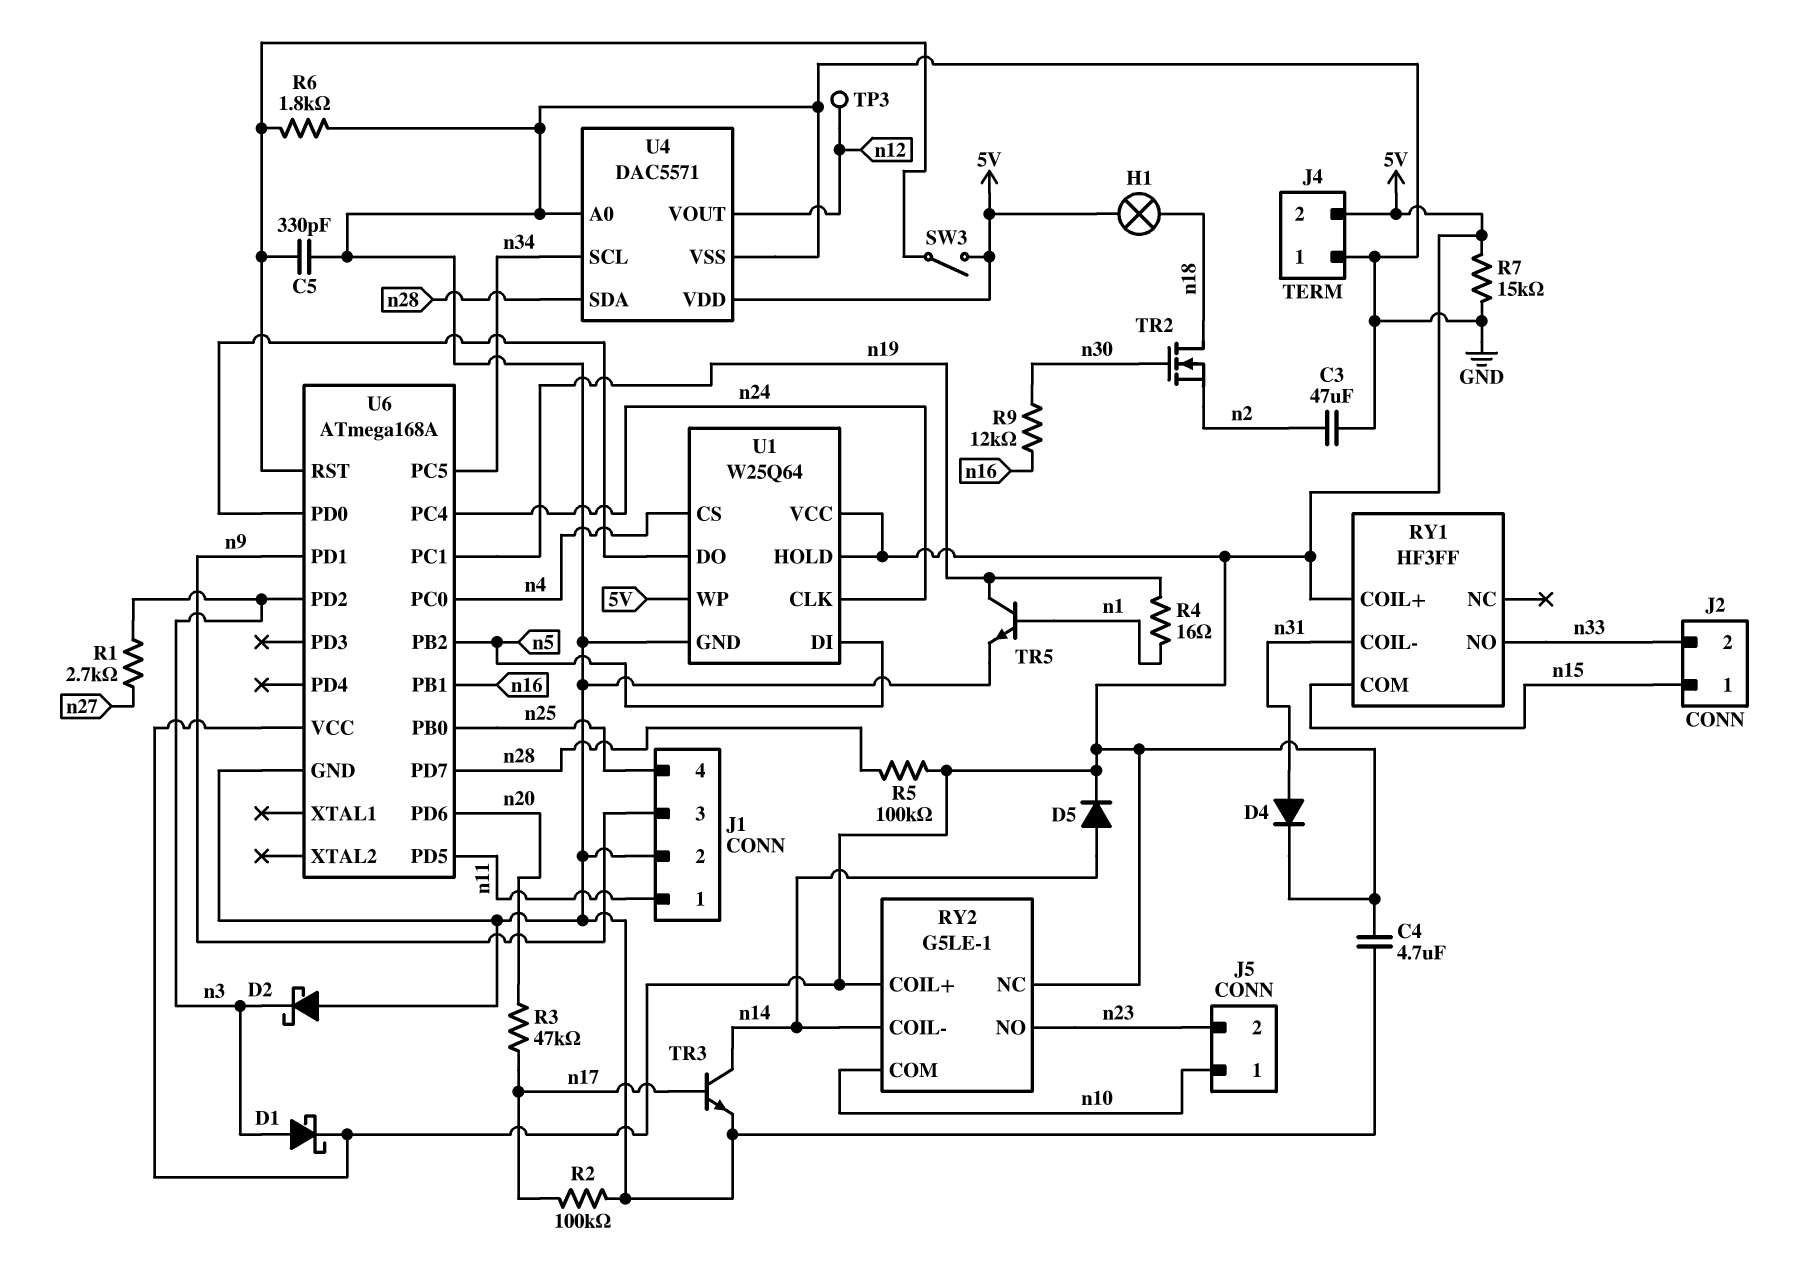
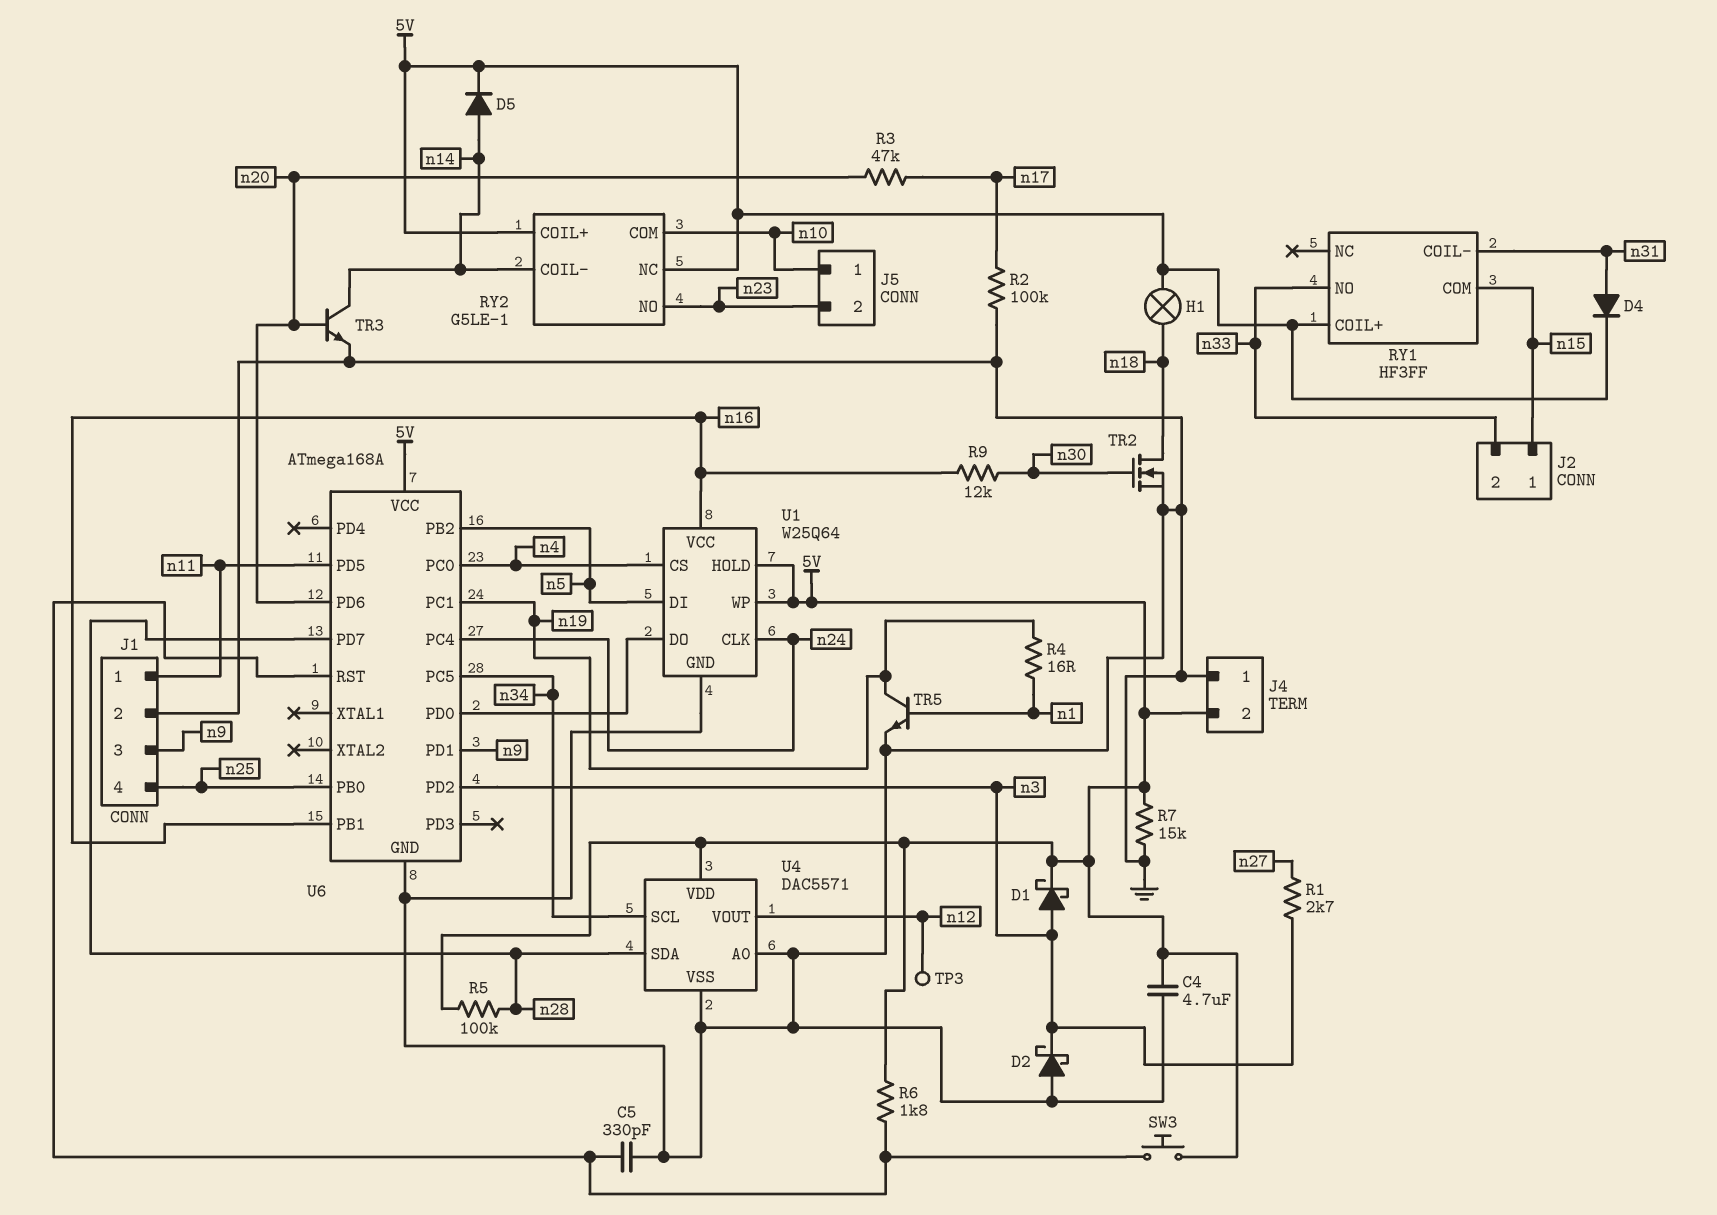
C3: 47uF (GND, n2) -> none
R6: 1.8k (GND, U6/RST) -> 1.8k (5V, U6/RST)
SW3: switch (5V, U6/RST) -> button (5V, U6/RST)
TR2: NMOS (G n30, D n18, S n2) -> NMOS (G n30, D n18, S GND)
TR3: NPN (B n17, C n14, E GND) -> NPN (B n20, C n14, E GND)
U1 pin VCC: 5V -> n16

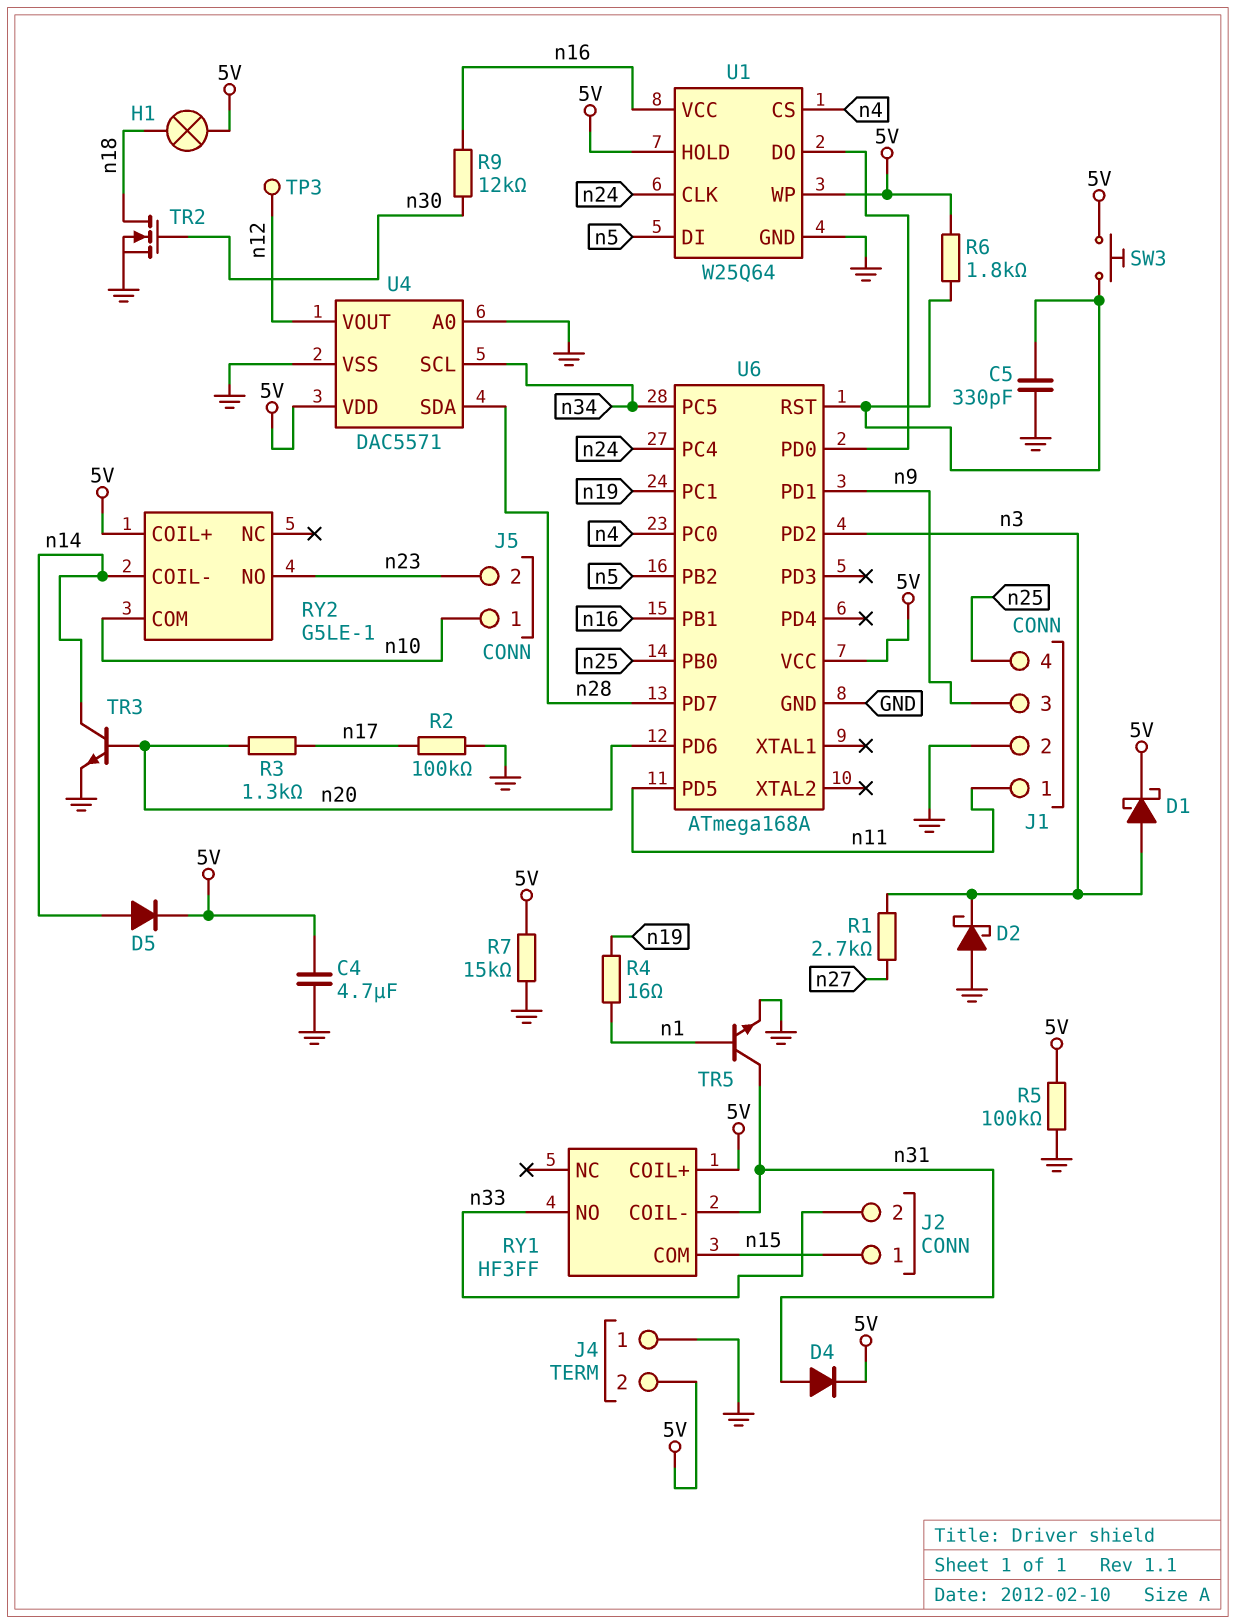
R3: 47k (n17, n20) -> 1.3k (n17, n20)
R5: 100k (5V, n28) -> 100k (5V, GND)
RY2 pin NC: 5V -> none
TR5: NPN (B n1, C n19, E GND) -> NPN (B n1, C n31, E GND)

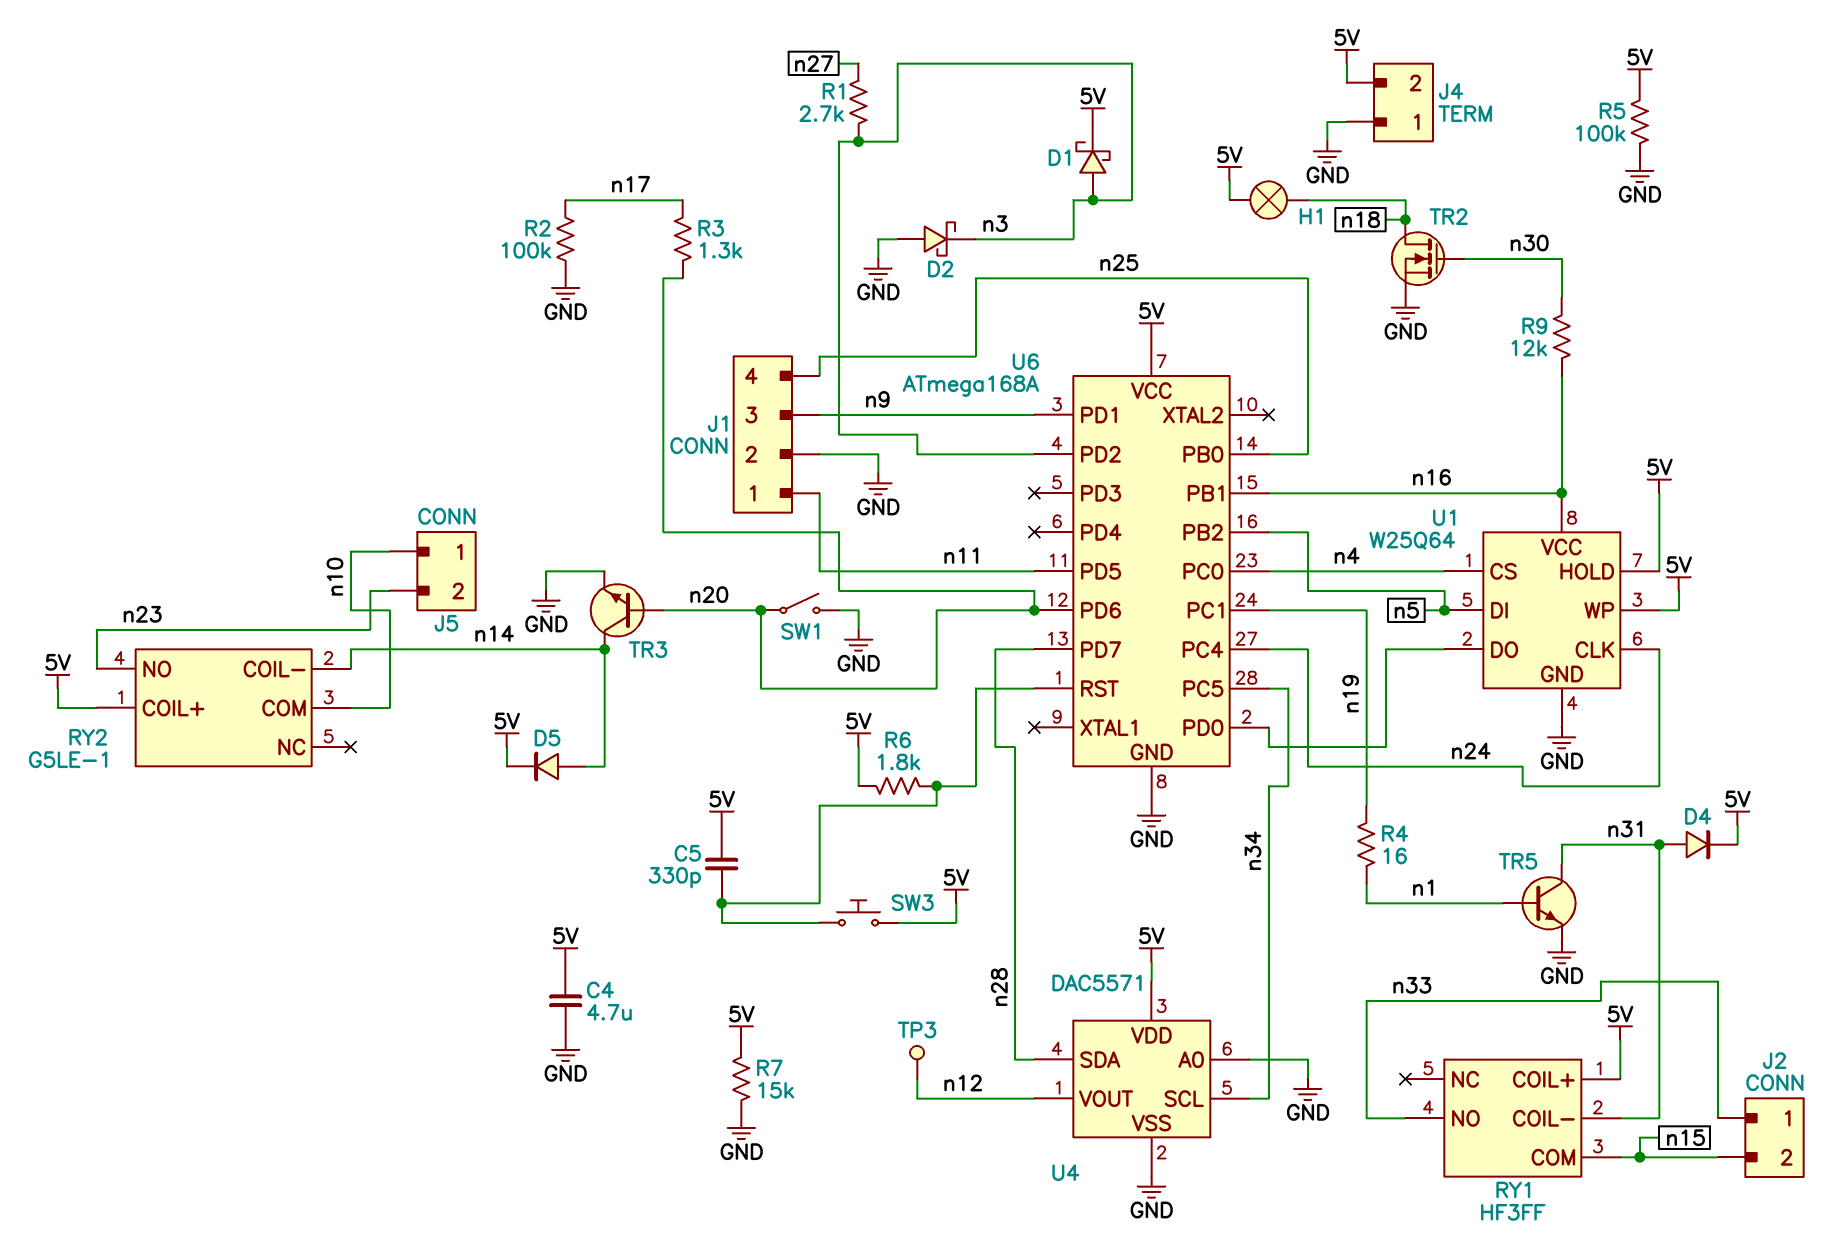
C5: 330pF (GND, U6/RST) -> 330pF (5V, U6/RST)
J2 pin 1: n15 -> n33
J2 pin 2: n33 -> n15
SW1: none -> switch (GND, n20)

